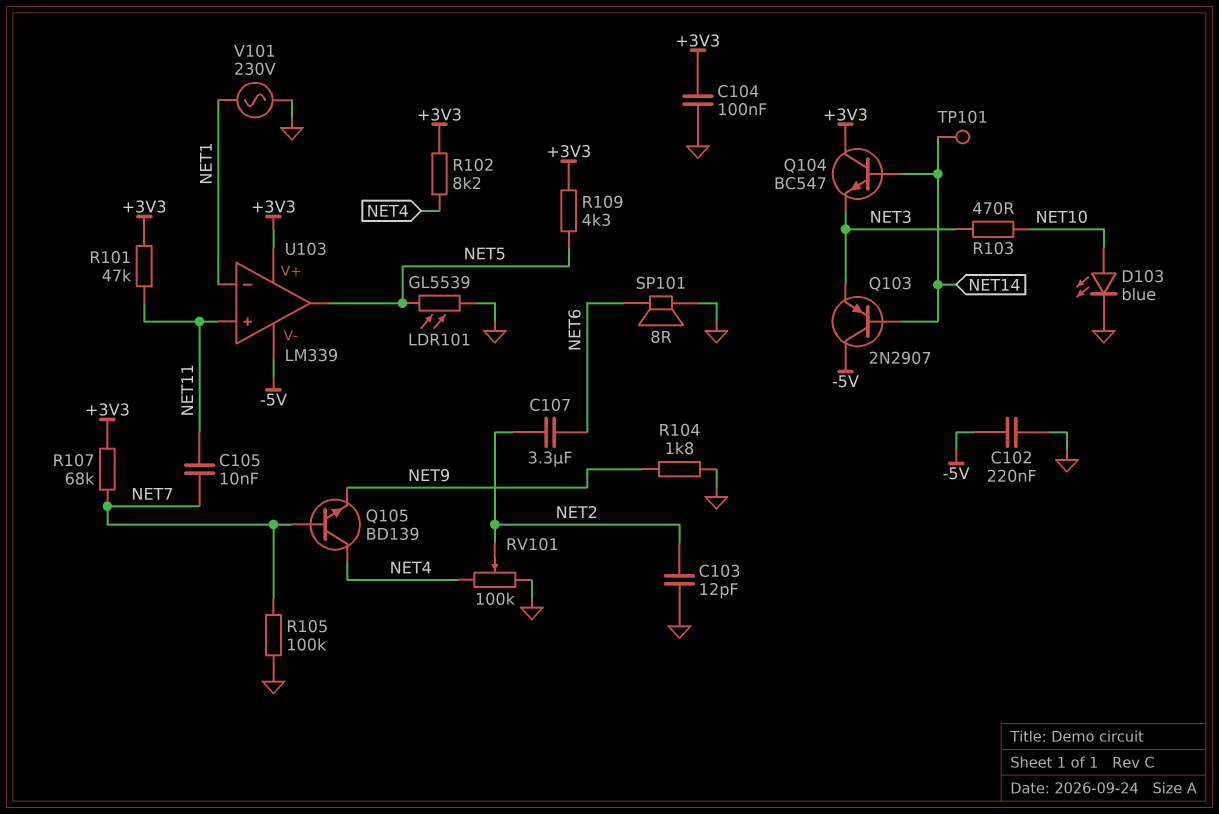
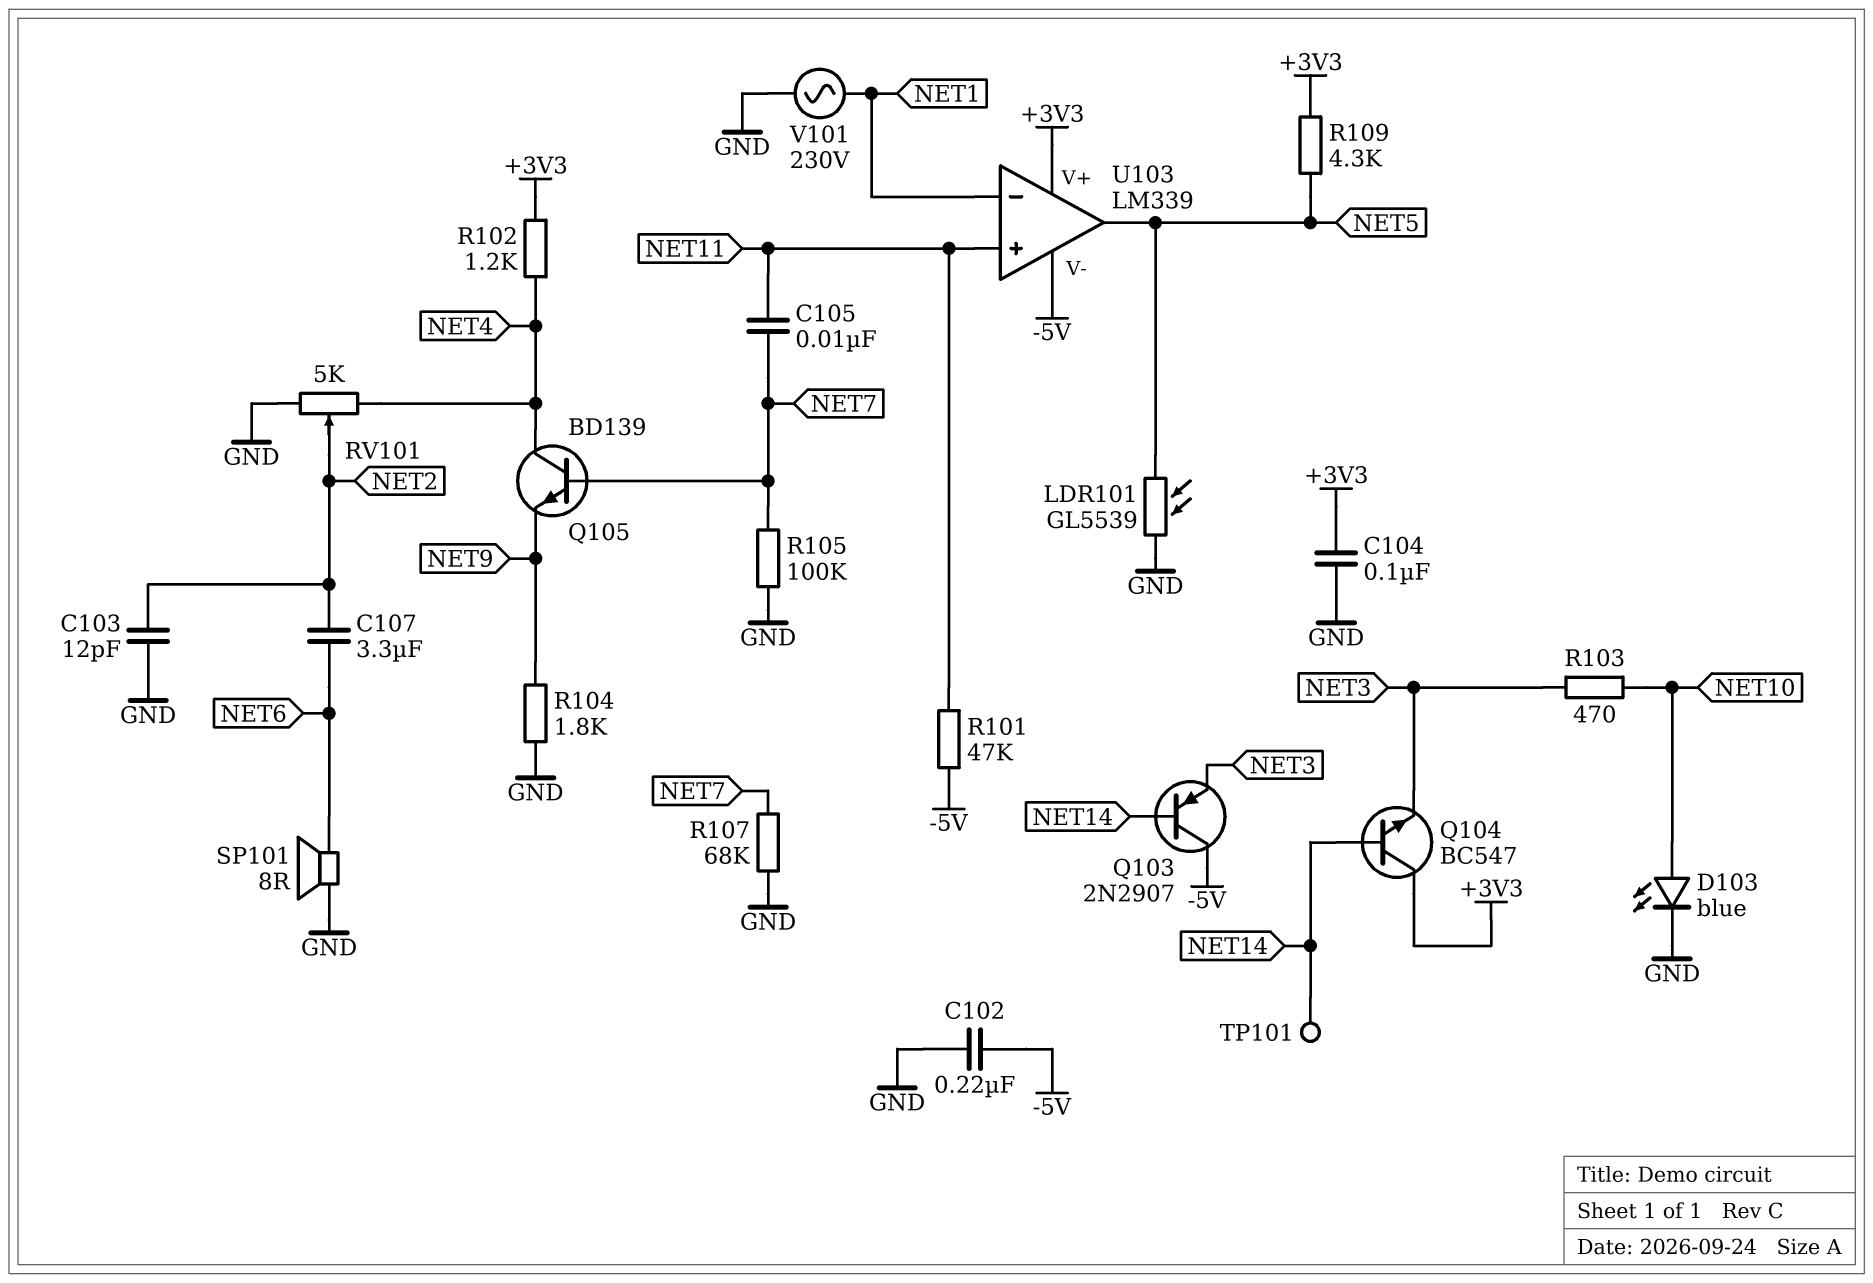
R101: 47k (+3V3, NET11) -> 47k (-5V, NET11)
R102: 8.2k (+3V3, NET4) -> 1.2k (+3V3, NET4)
R107: 68k (+3V3, NET7) -> 68k (GND, NET7)
RV101: 100k (GND, NET4, wiper NET2) -> 5k (GND, NET4, wiper NET2)

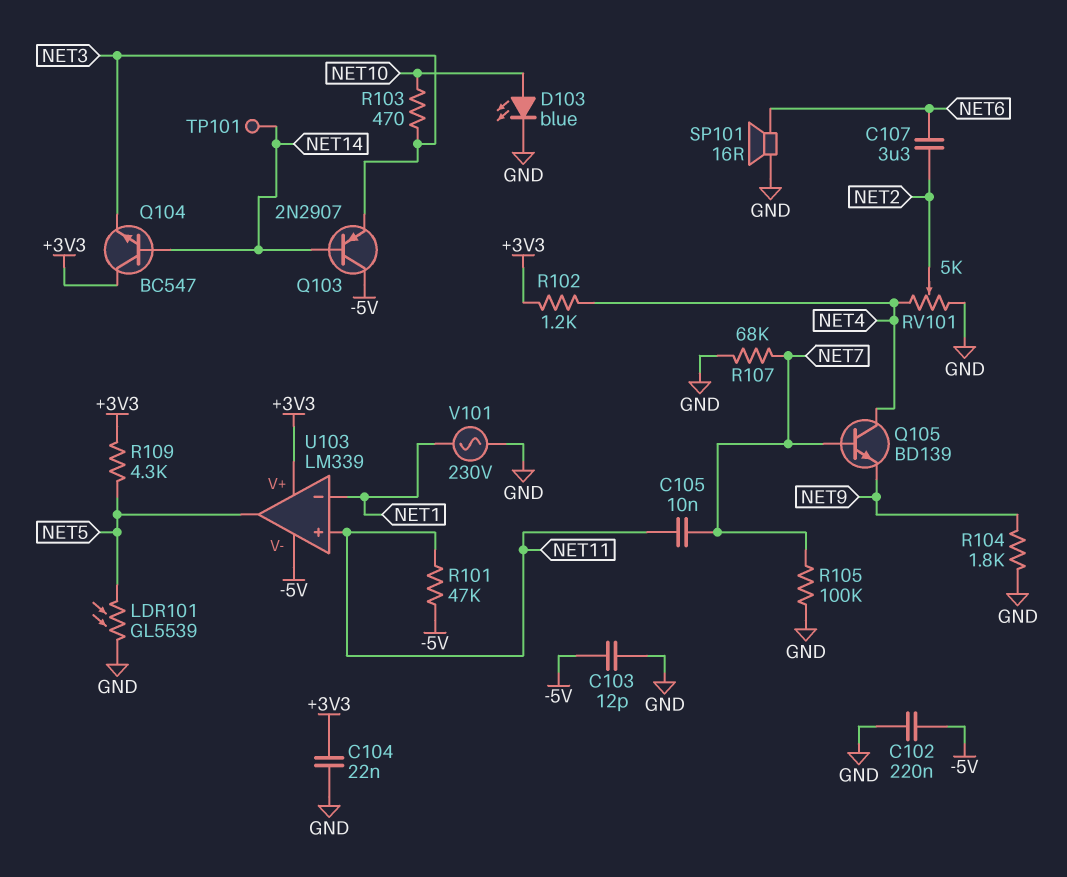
C103: 12pF (GND, NET2) -> 12pF (-5V, GND)
C104: 100nF (+3V3, GND) -> 22nF (+3V3, GND)
SP101: speaker 8R (GND, NET6) -> speaker 16R (GND, NET6)

